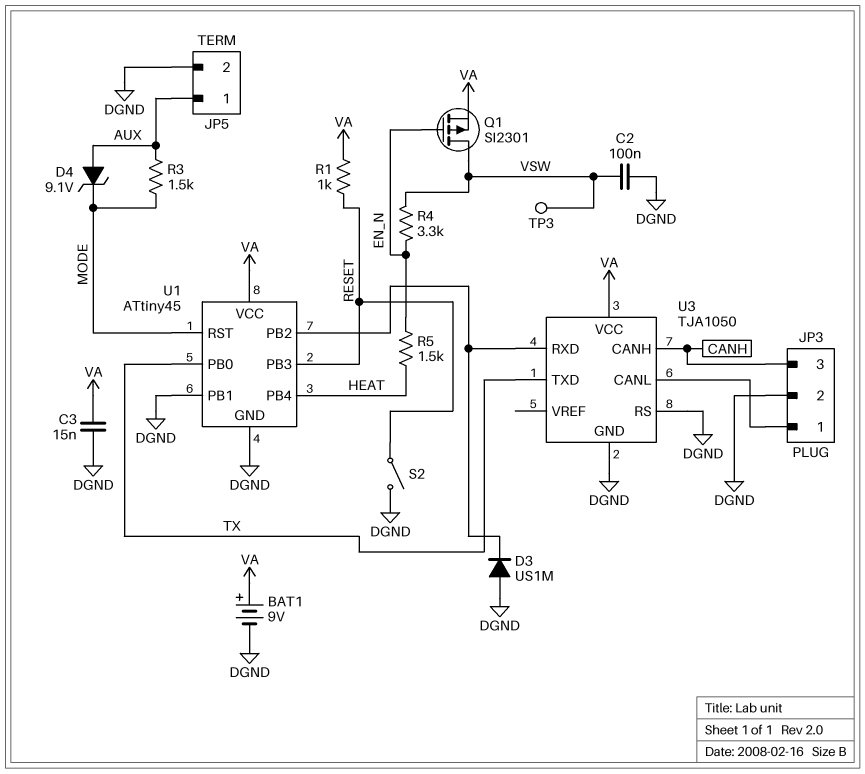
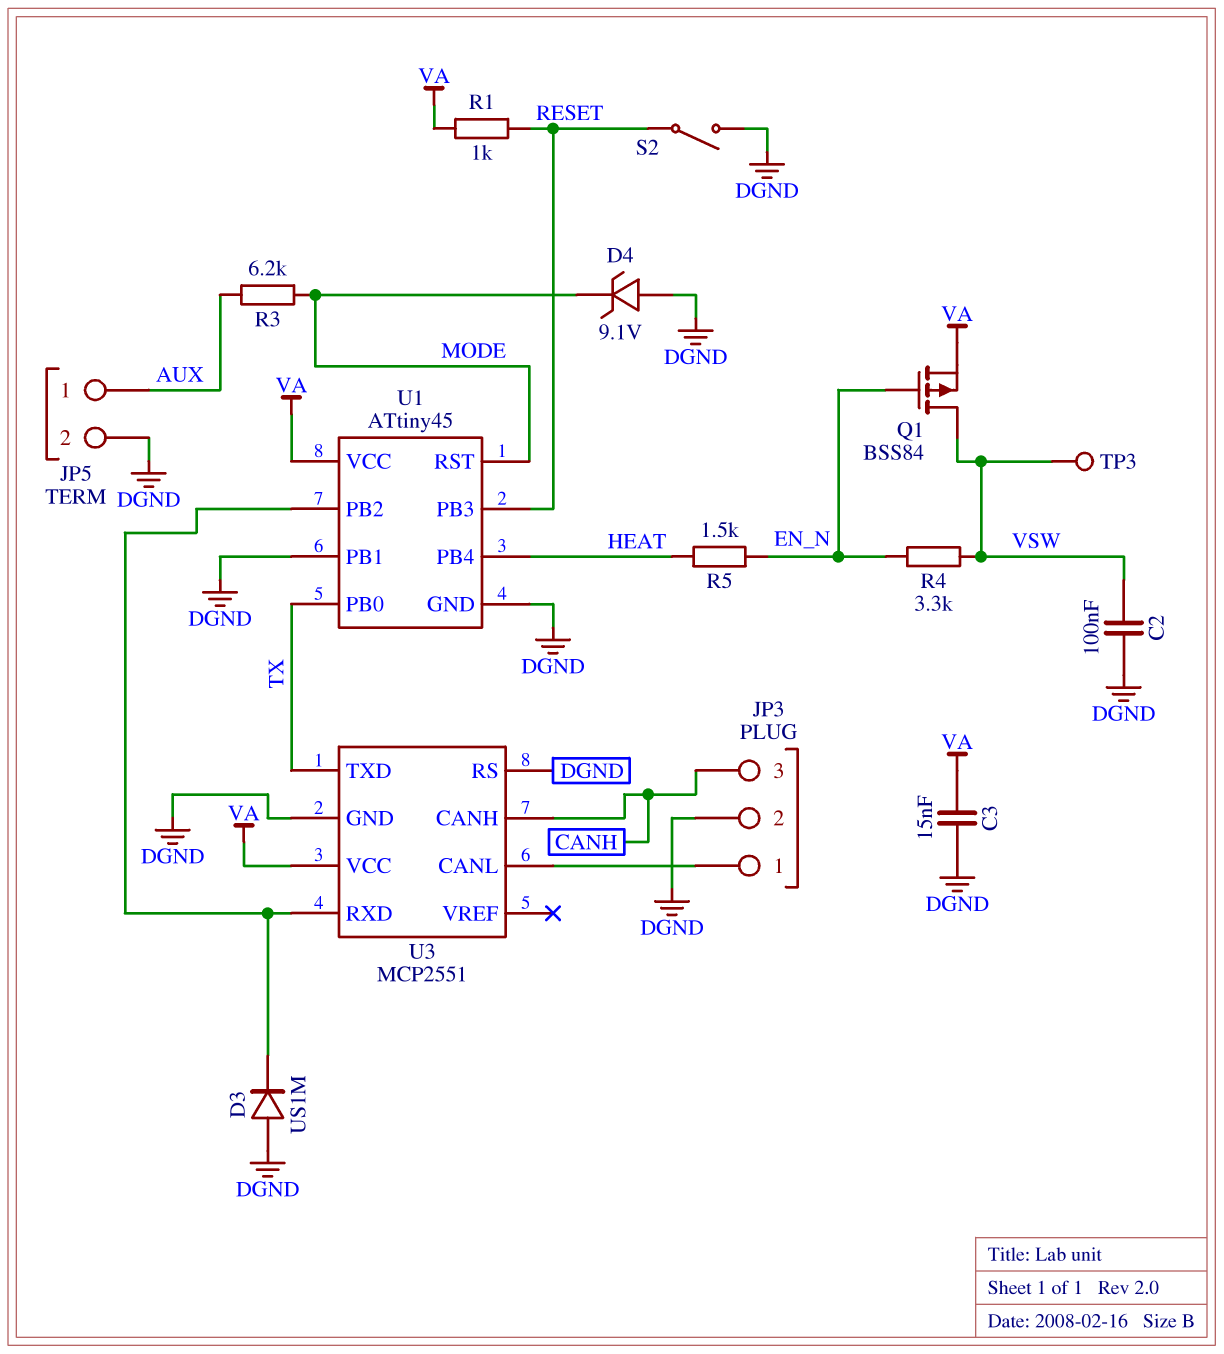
BAT1: 9V (plus VA, minus DGND) -> none
D4: zener 9.1V (A AUX, K MODE) -> zener 9.1V (A DGND, K MODE)
Q1: PMOS SI2301 (G EN_N, D VSW, S VA) -> PMOS BSS84 (G EN_N, D VSW, S VA)
R3: 1.5k (AUX, MODE) -> 6.2k (AUX, MODE)
U3: TJA1050 -> MCP2551

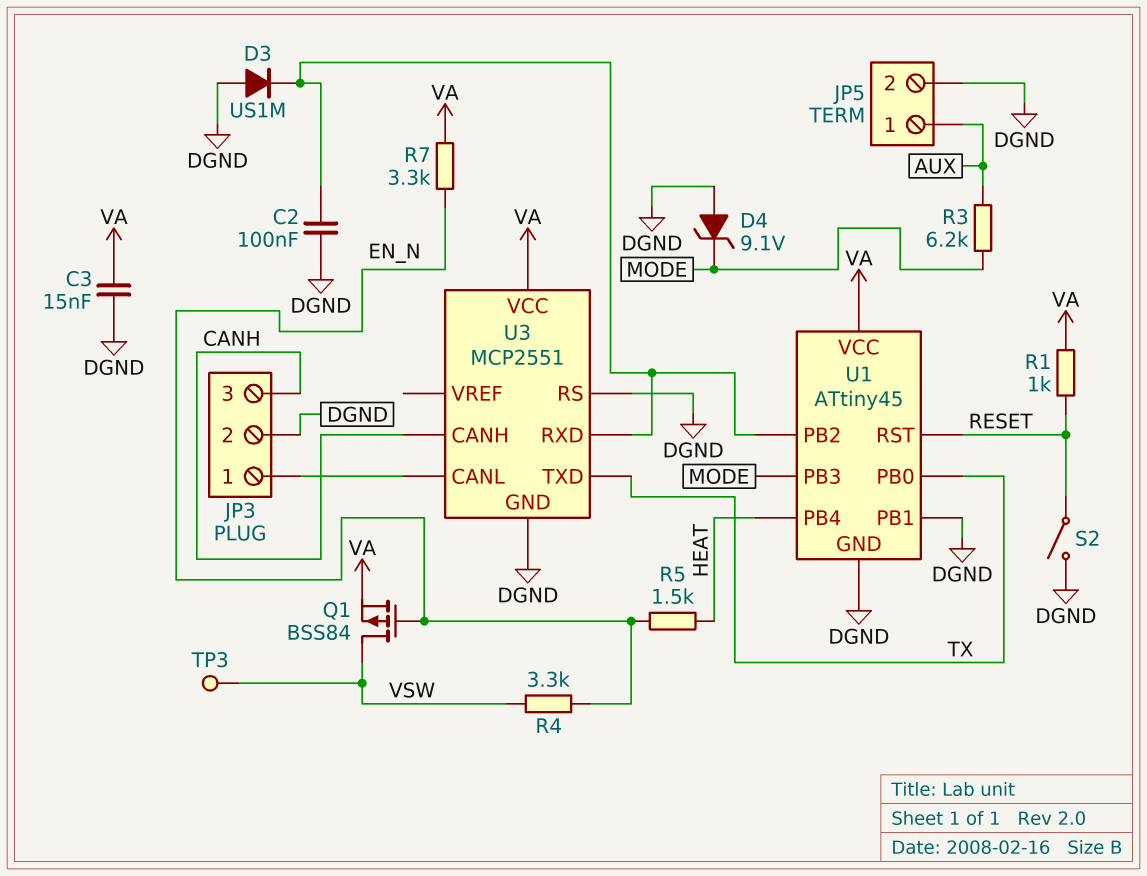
C2: 100nF (DGND, VSW) -> 100nF (DGND, U1/PB2)
R7: none -> 3.3k (EN_N, VA)
U1 pin PB3: RESET -> MODE
U1 pin RST: MODE -> RESET

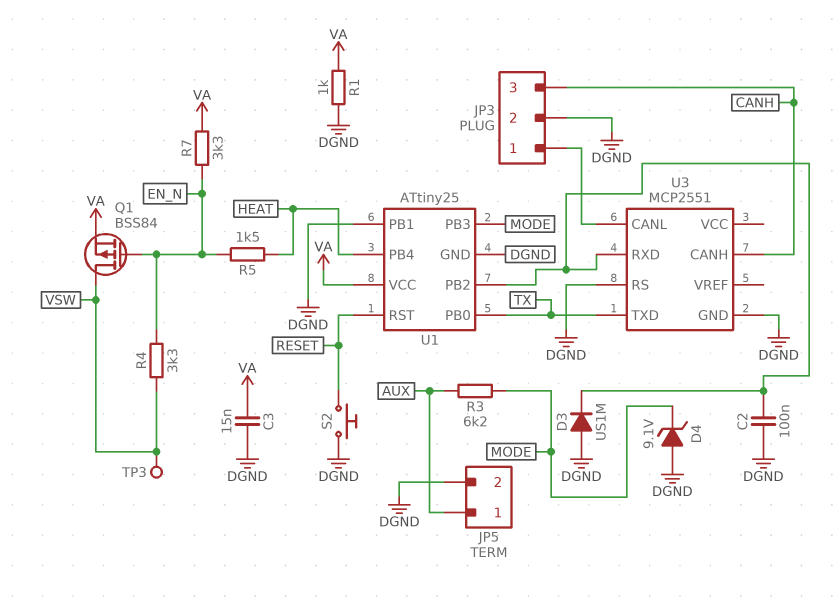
R1: 1k (RESET, VA) -> 1k (DGND, VA)
S2: switch (DGND, RESET) -> button (DGND, RESET)
U1: ATtiny45 -> ATtiny25
U3 pin VCC: VA -> none

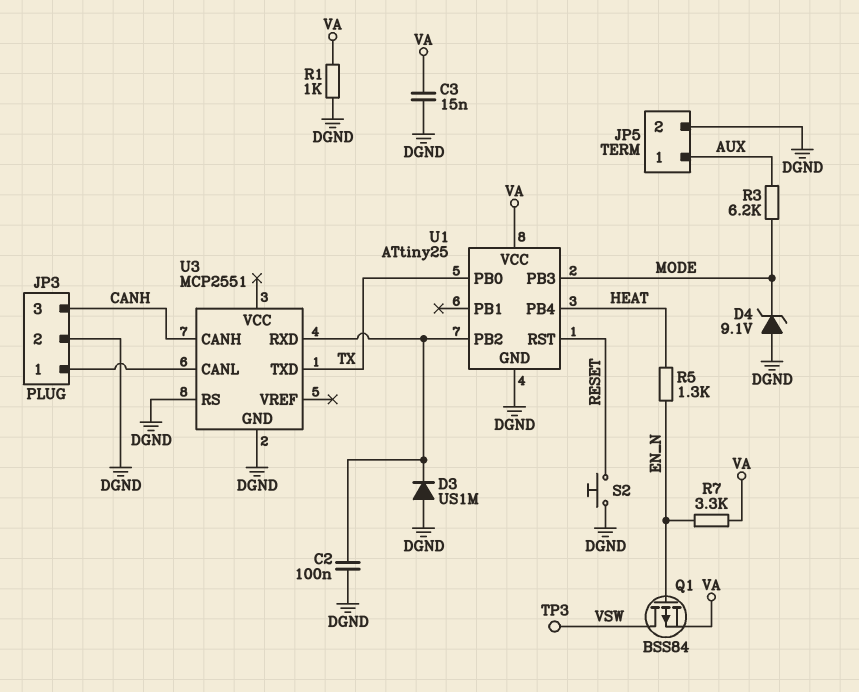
R4: 3.3k (EN_N, VSW) -> none
R5: 1.5k (EN_N, HEAT) -> 1.3k (EN_N, HEAT)
U1 pin PB1: DGND -> none

